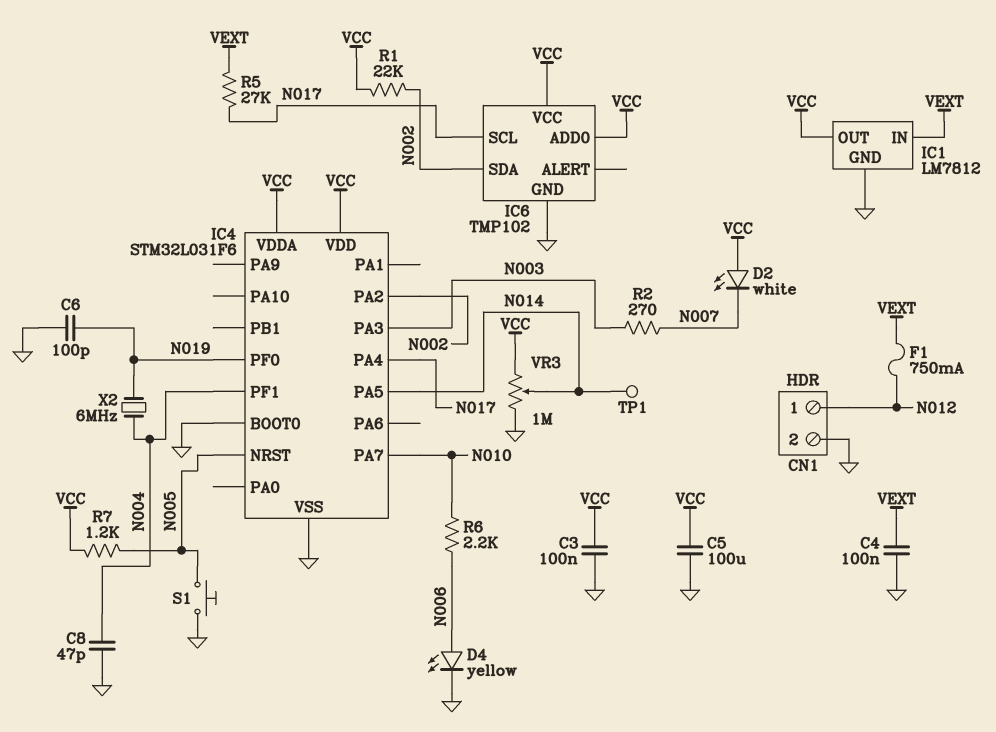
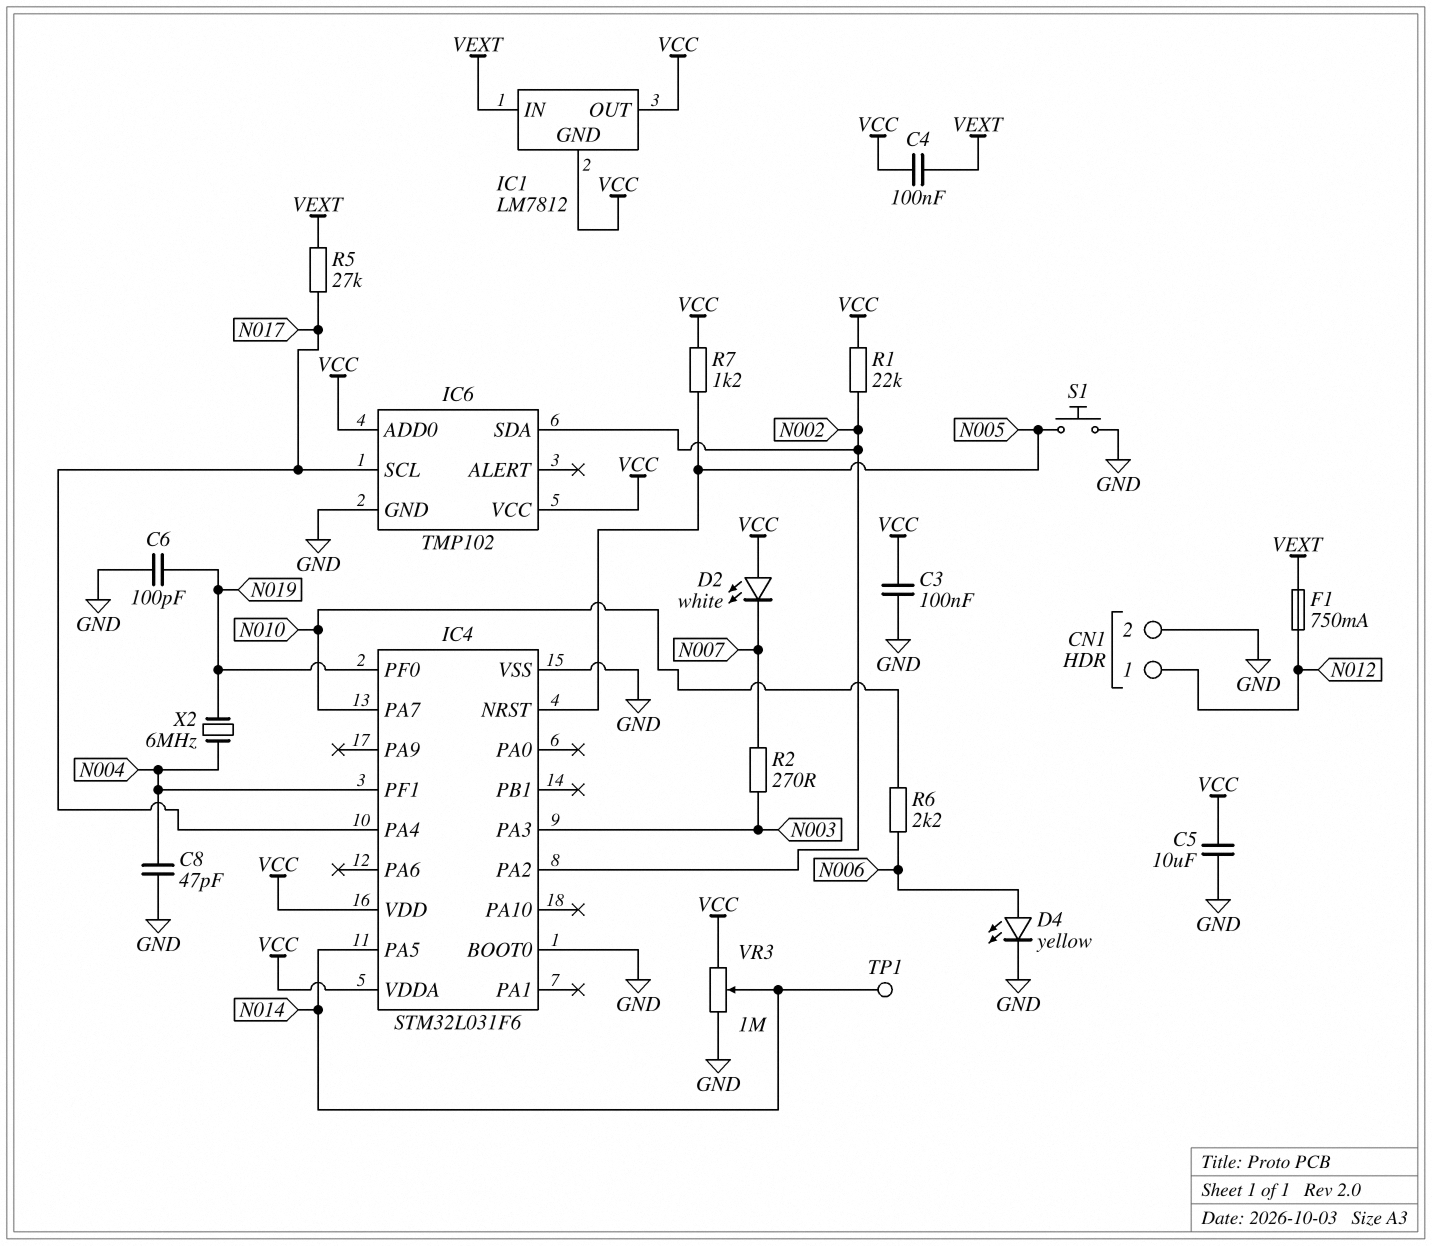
C4: 100nF (GND, VEXT) -> 100nF (VCC, VEXT)
C5: 100uF (GND, VCC) -> 10uF (GND, VCC)
IC1 pin GND: GND -> VCC

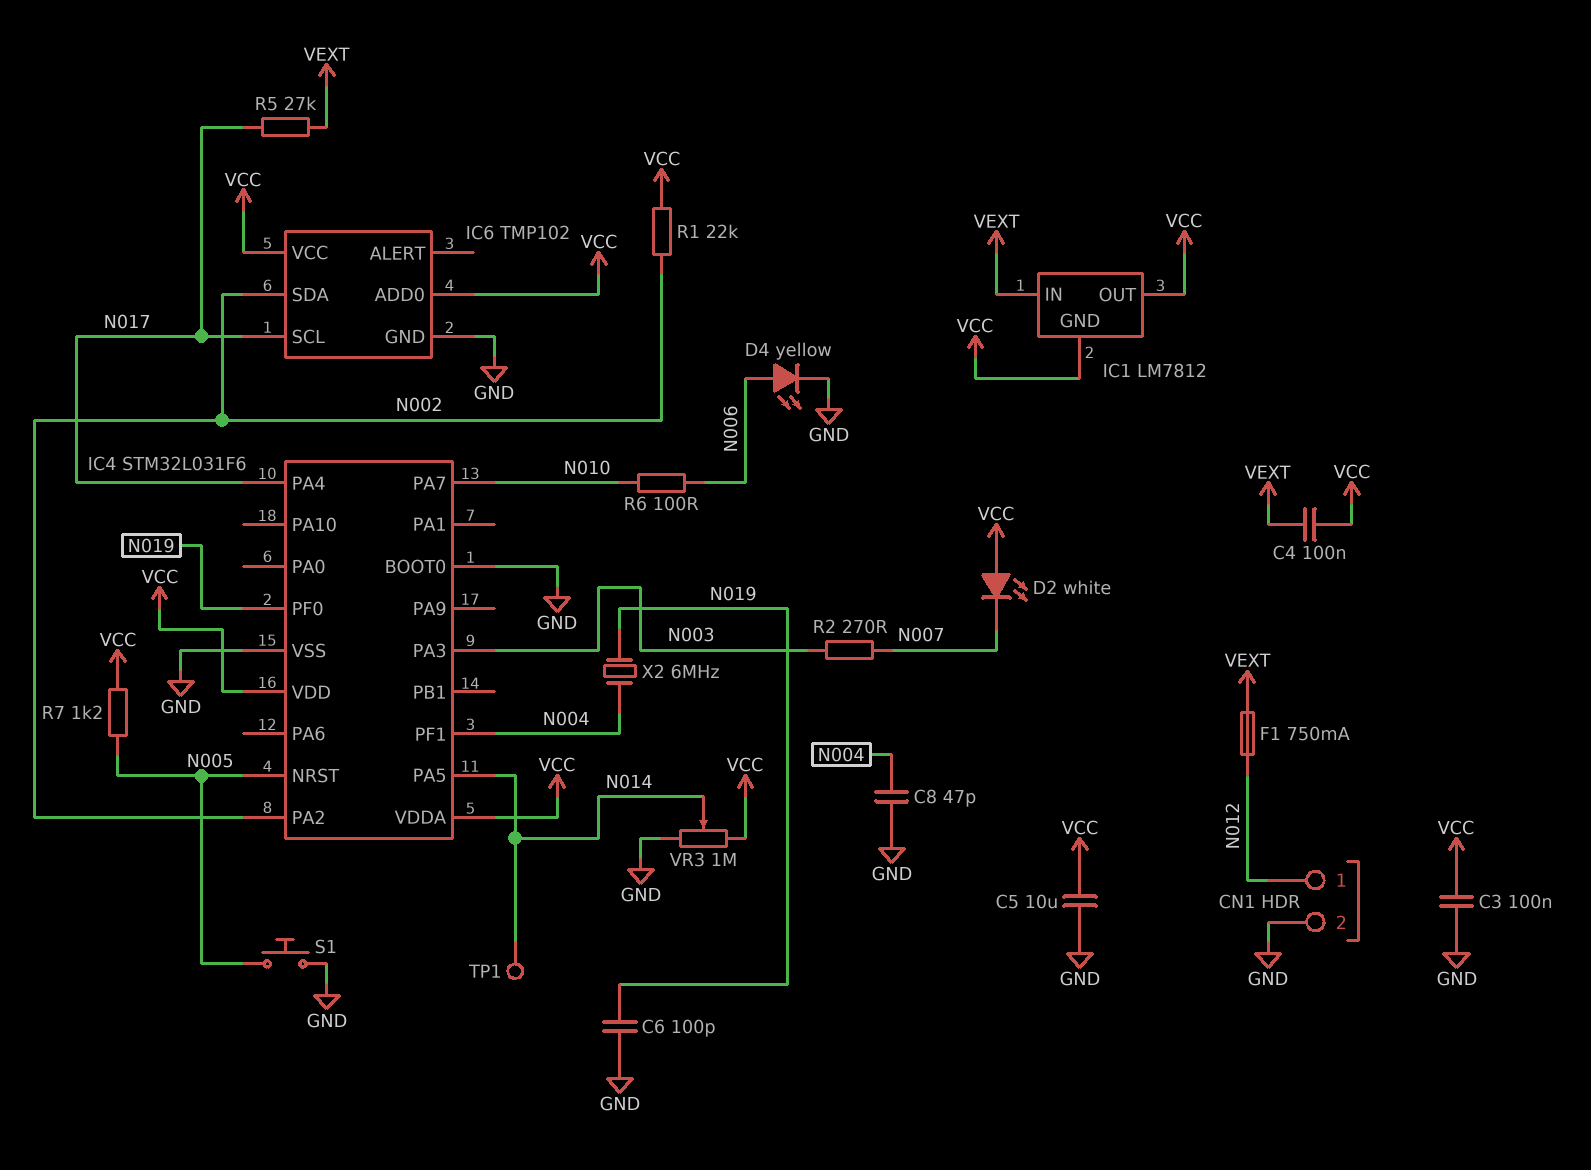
R6: 2.2k (N006, N010) -> 100 (N006, N010)

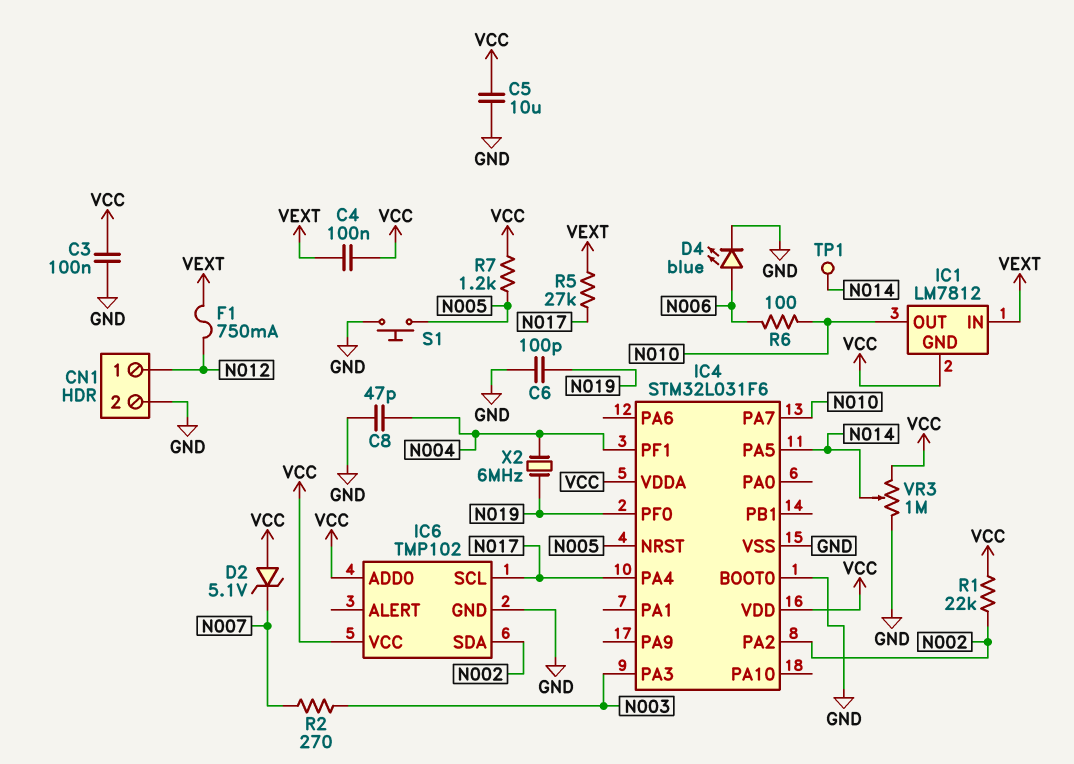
D2: LED white (A VCC, K N007) -> zener 5.1V (A VCC, K N007)
D4: LED yellow (A N006, K GND) -> LED blue (A N006, K GND)
IC1 pin OUT: VCC -> N010

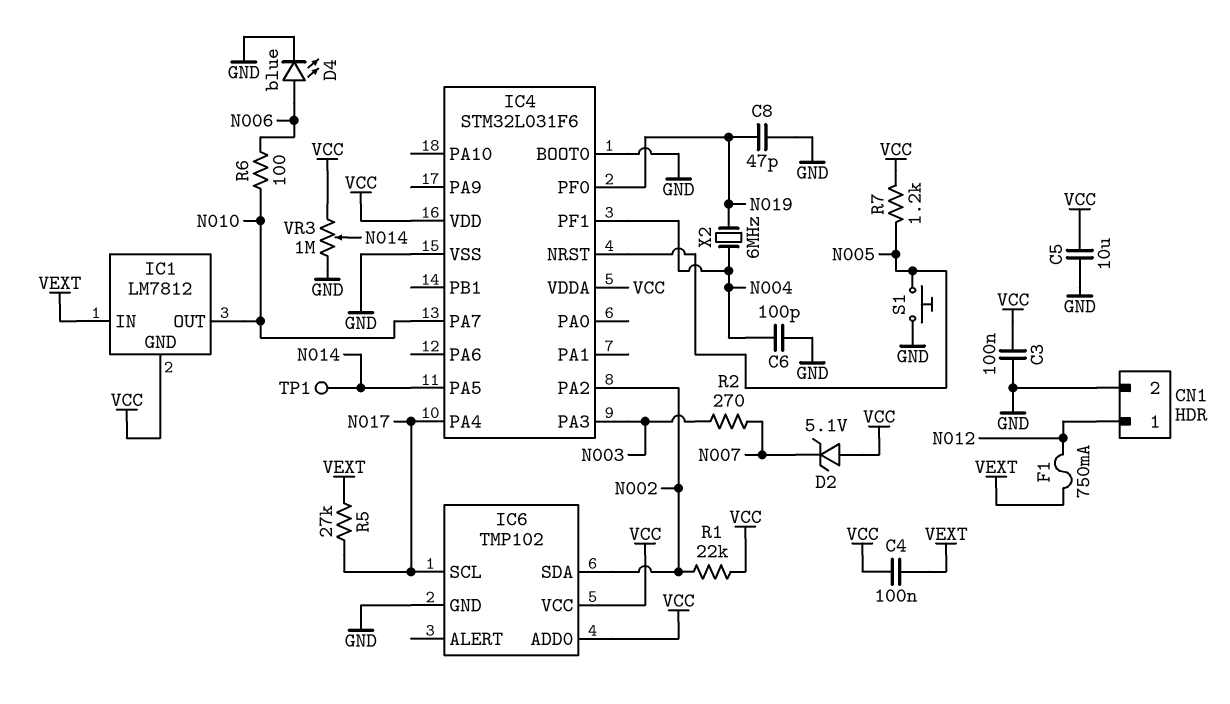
C6: 100pF (GND, N019) -> 100pF (GND, N004)
C8: 47pF (GND, N004) -> 47pF (GND, N019)

